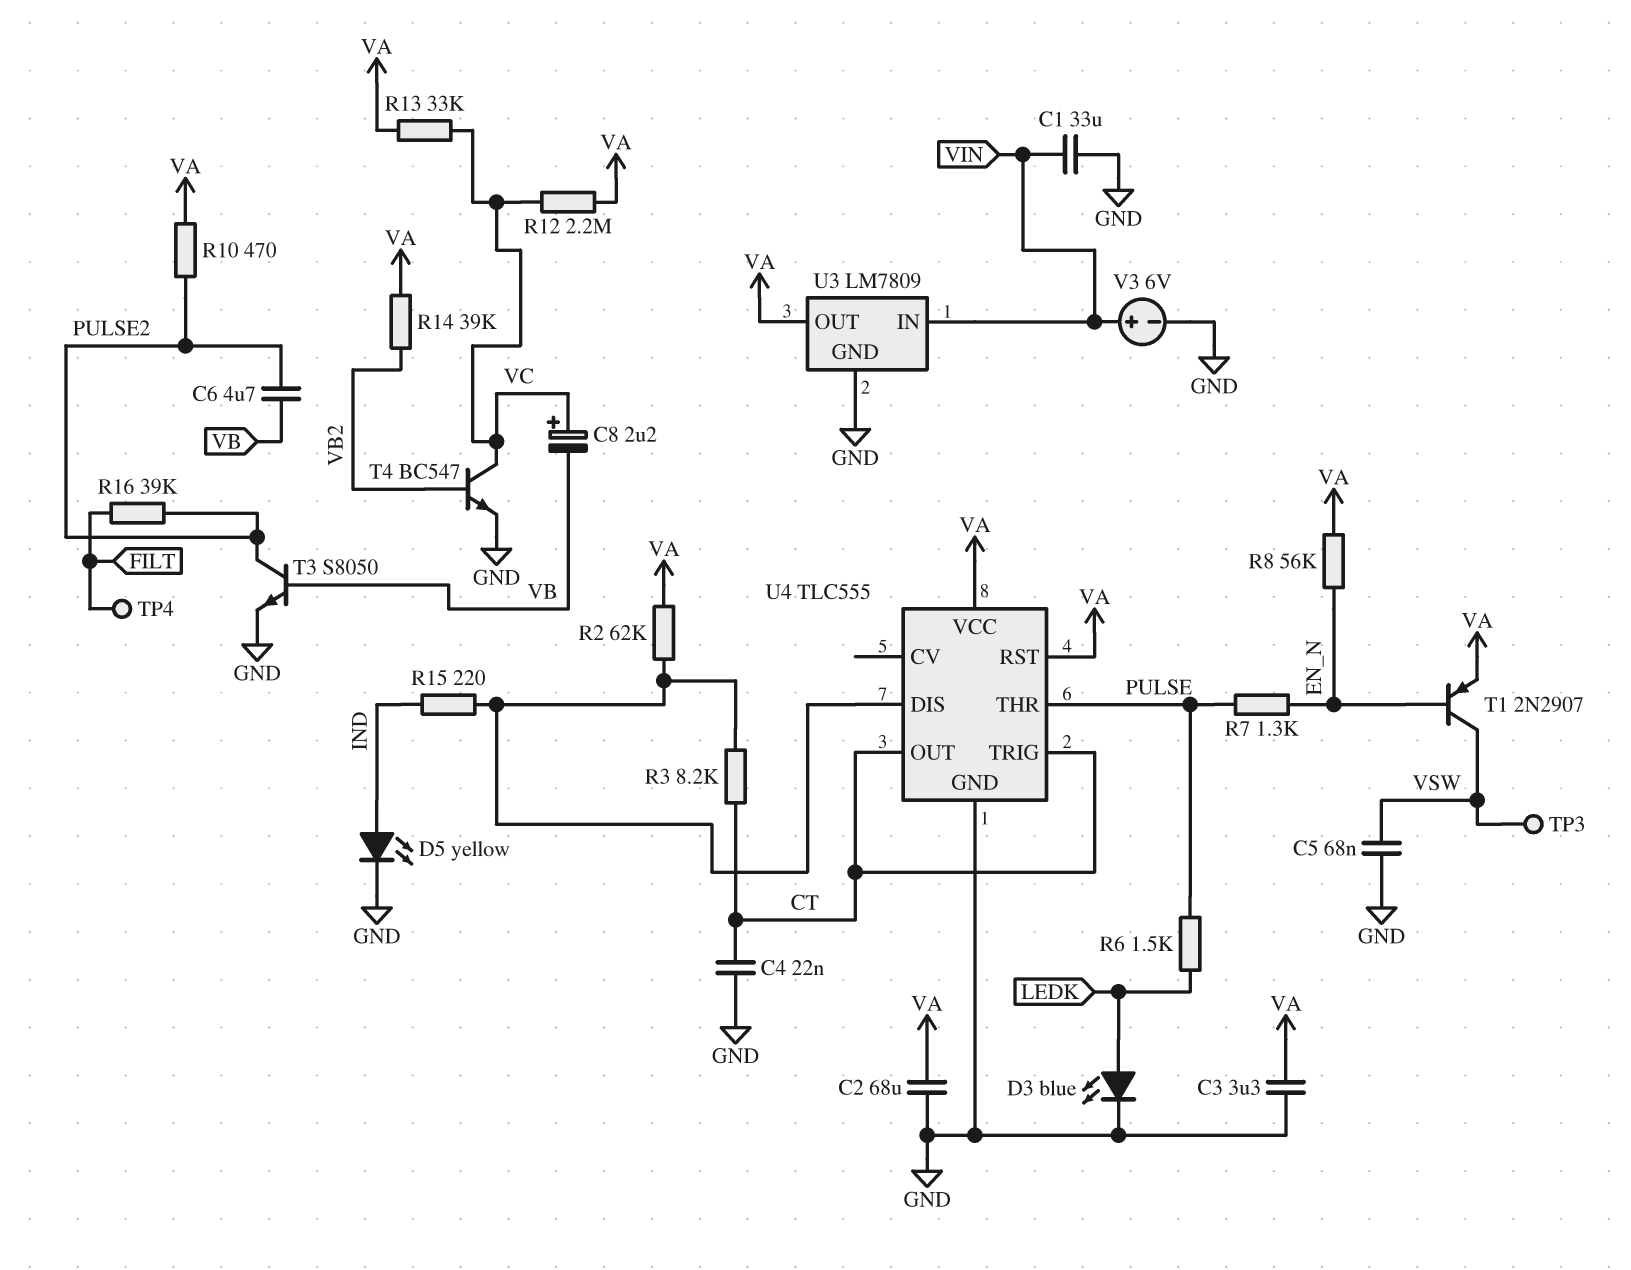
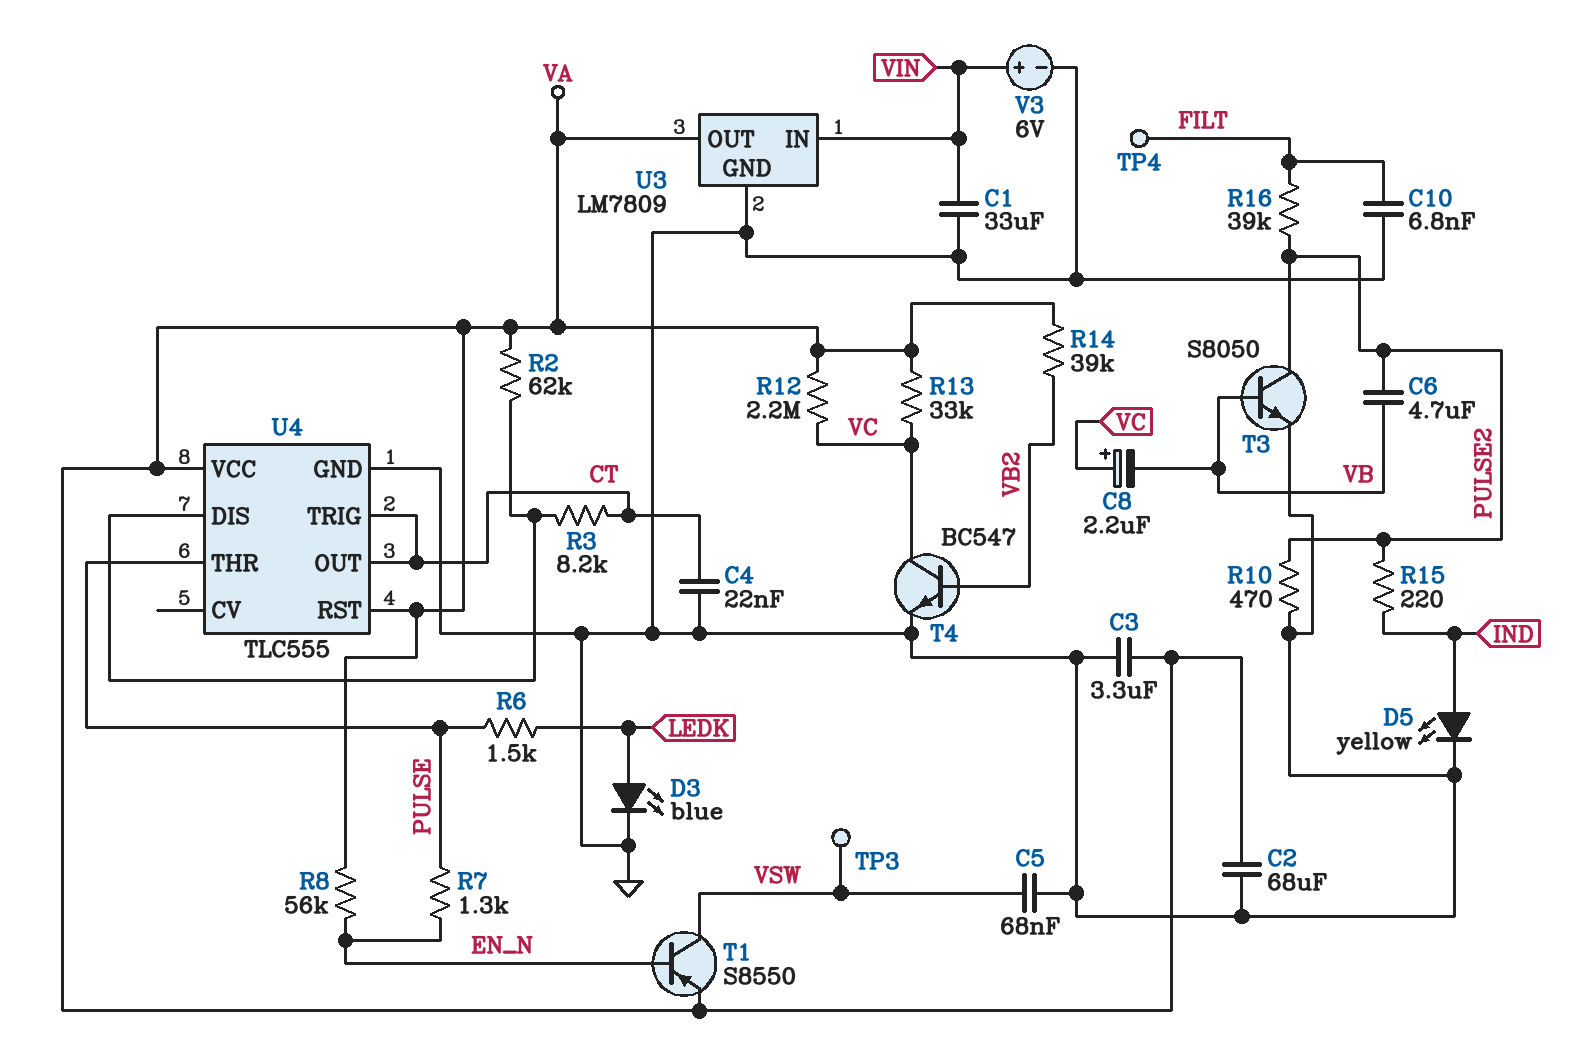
C10: none -> 6.8nF (FILT, GND)
R10: 470 (PULSE2, VA) -> 470 (GND, PULSE2)
R15: 220 (IND, U4/DIS) -> 220 (IND, PULSE2)
T1: PNP 2N2907 (B EN_N, C VSW, E VA) -> PNP S8550 (B EN_N, C VSW, E VA)

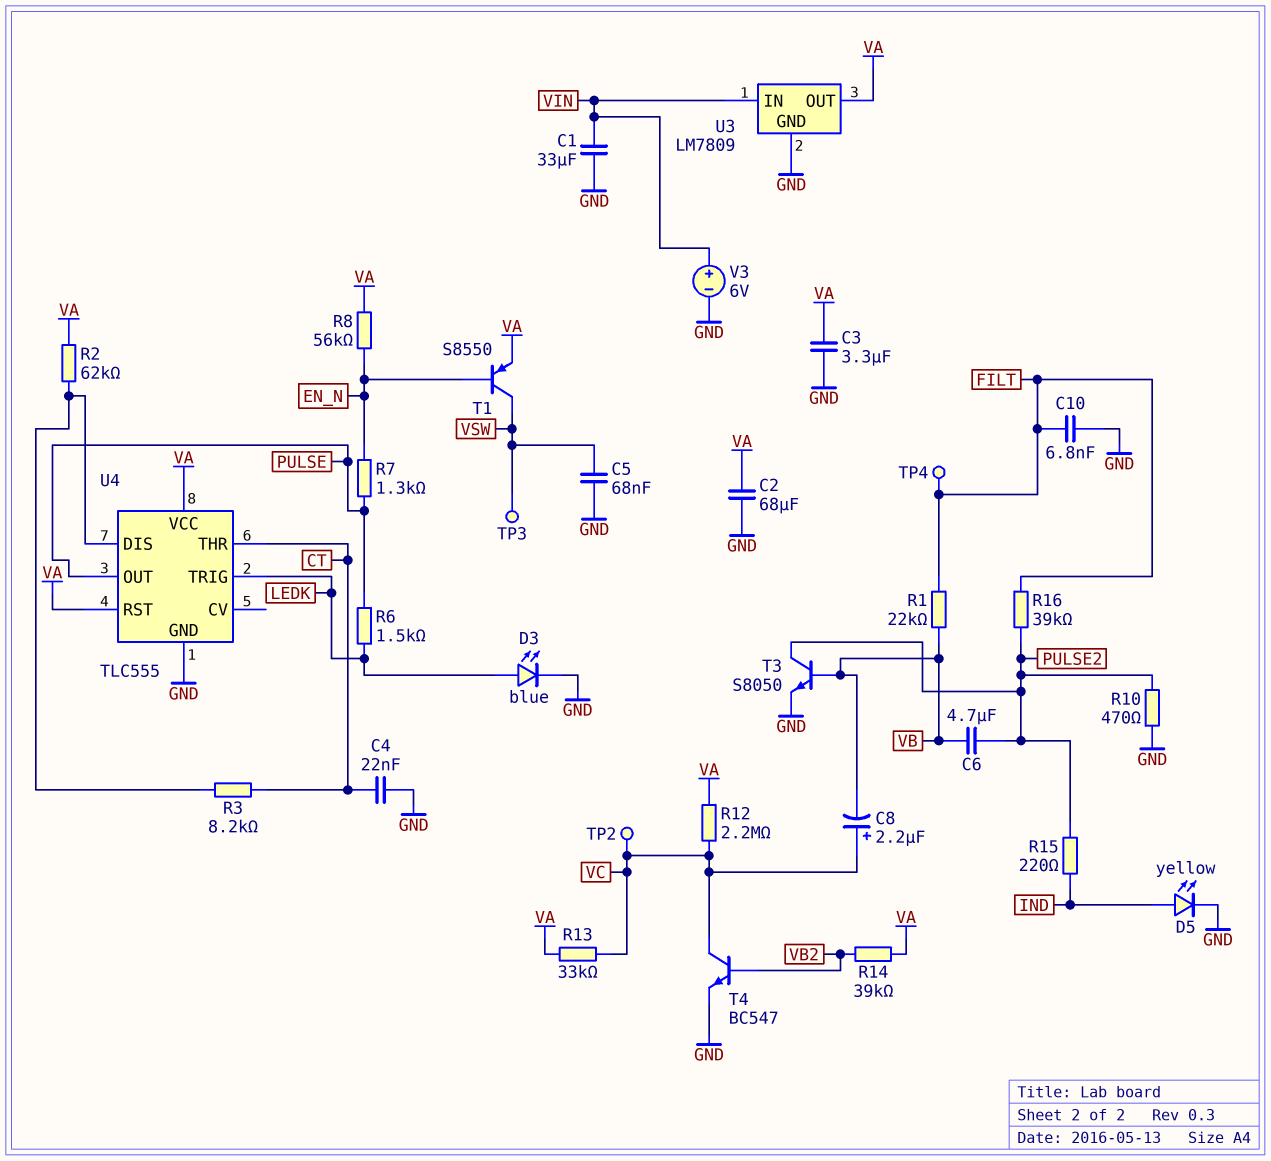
R1: none -> 22k (FILT, VB)
TP2: none -> test point (VC)
U4 pin OUT: CT -> PULSE
U4 pin THR: PULSE -> CT
U4 pin TRIG: CT -> LEDK

